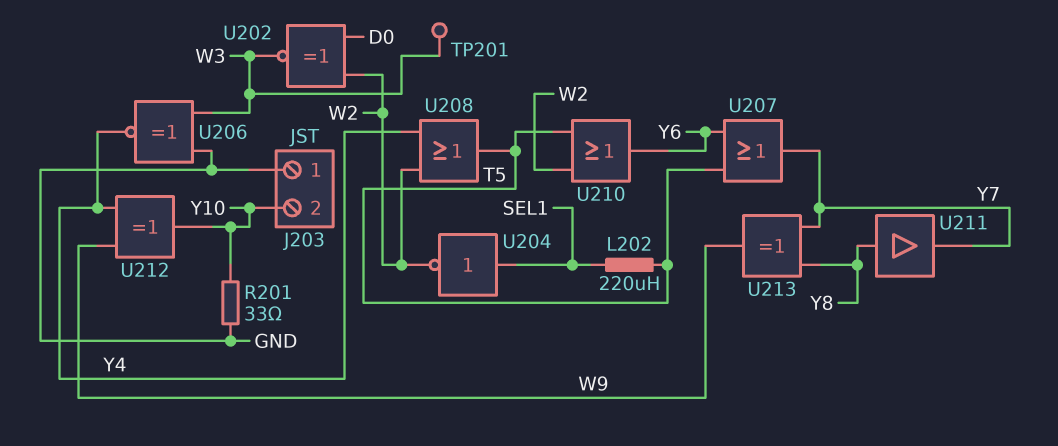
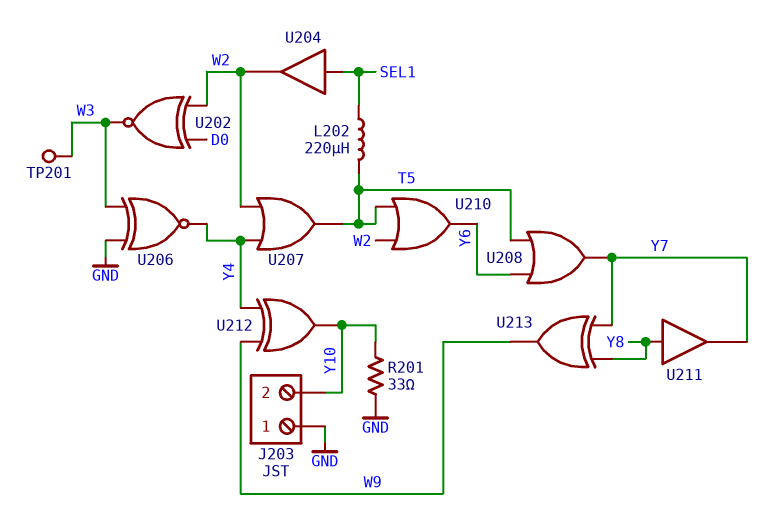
U204: NOT (in SEL1, out W2) -> buffer (in SEL1, out W2)
U207: OR (in T5, in Y6, out Y7) -> OR (in W2, in Y4, out T5)
U208: OR (in W2, in Y4, out T5) -> OR (in T5, in Y6, out Y7)

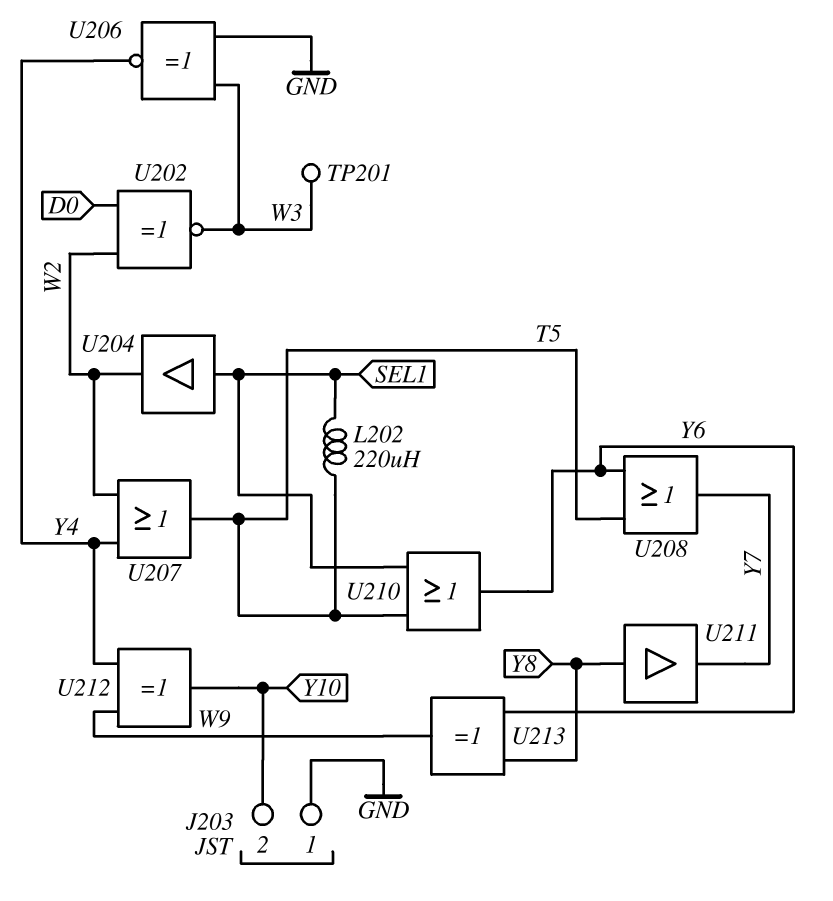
R201: 33 (GND, Y10) -> none
U210: OR (in T5, in W2, out Y6) -> OR (in SEL1, in T5, out Y6)
U213: XOR (in Y7, in Y8, out W9) -> XOR (in Y6, in Y8, out W9)

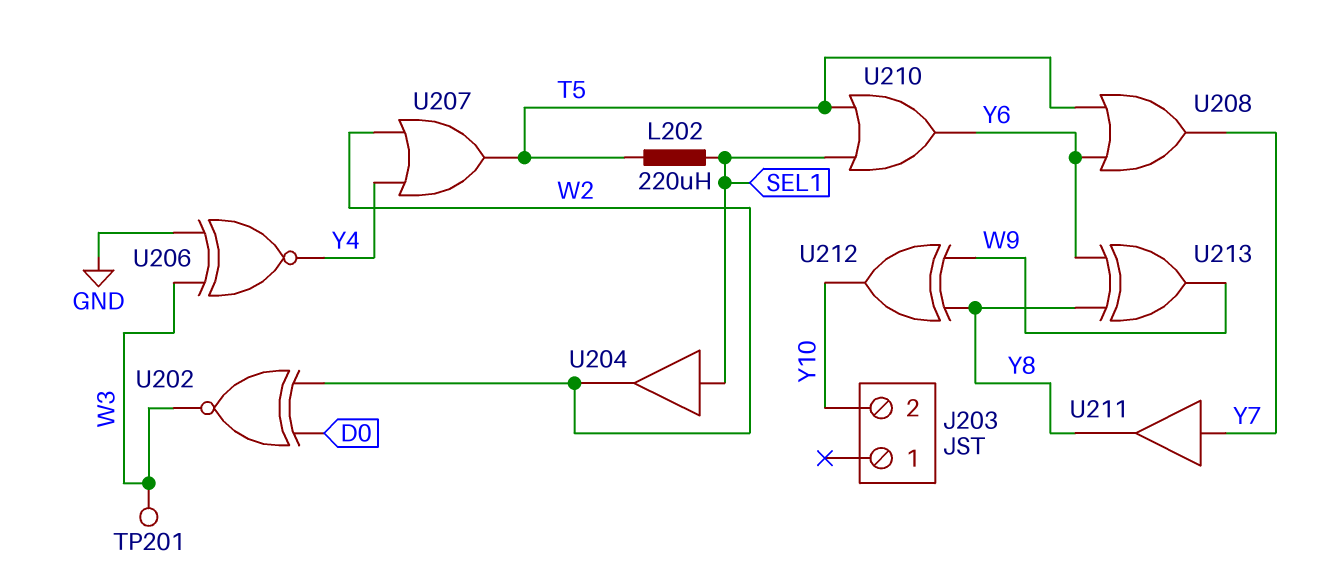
J203 pin 1: GND -> none
U211: buffer (in Y8, out Y7) -> buffer (in Y7, out Y8)
U212: XOR (in W9, in Y4, out Y10) -> XOR (in W9, in Y8, out Y10)

